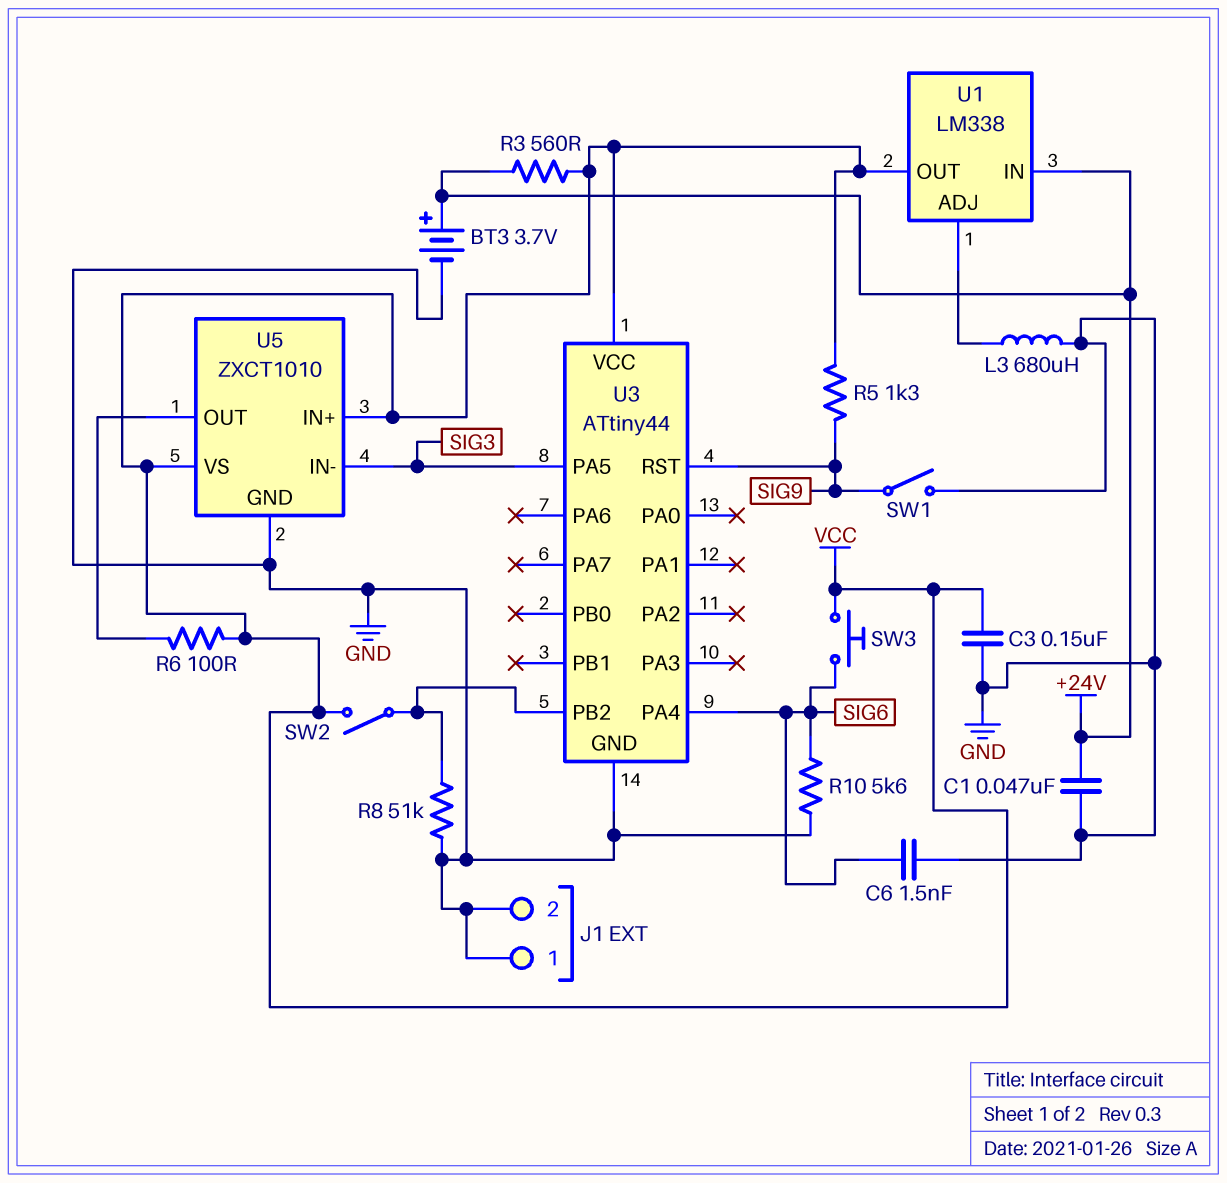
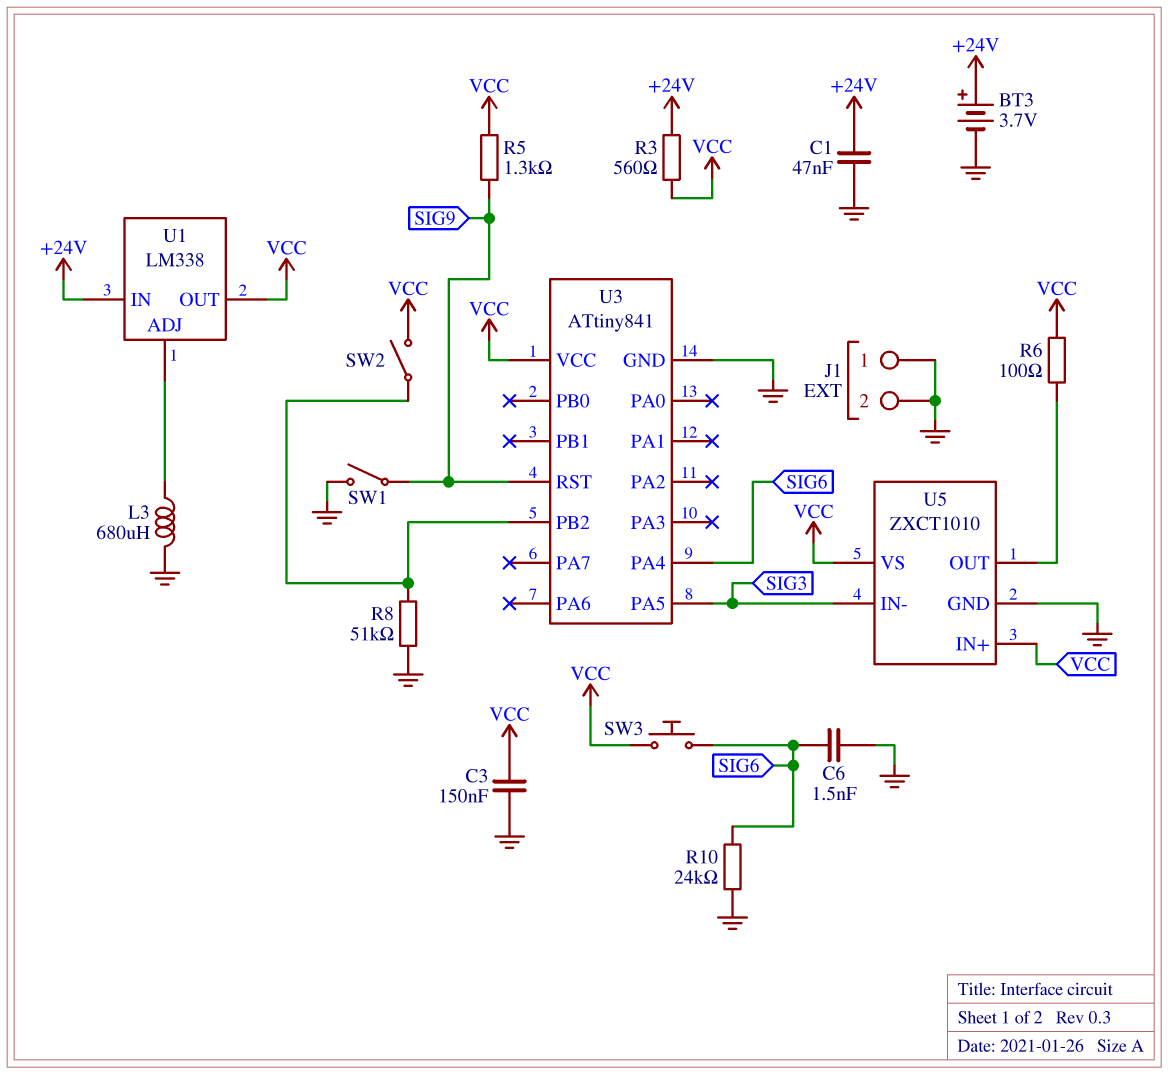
R10: 5.6k (GND, SIG6) -> 24k (GND, SIG6)
U3: ATtiny44 -> ATtiny841

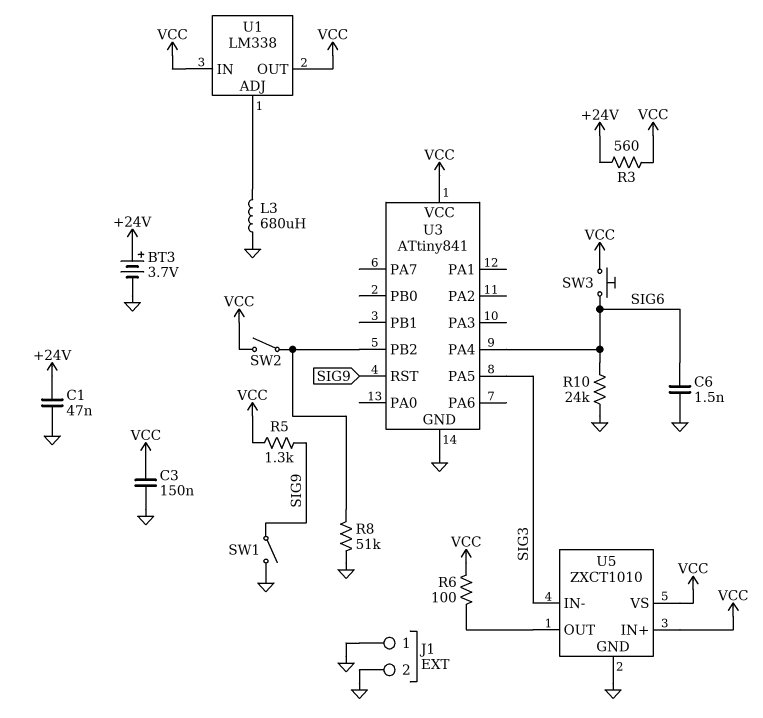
U1 pin IN: +24V -> VCC

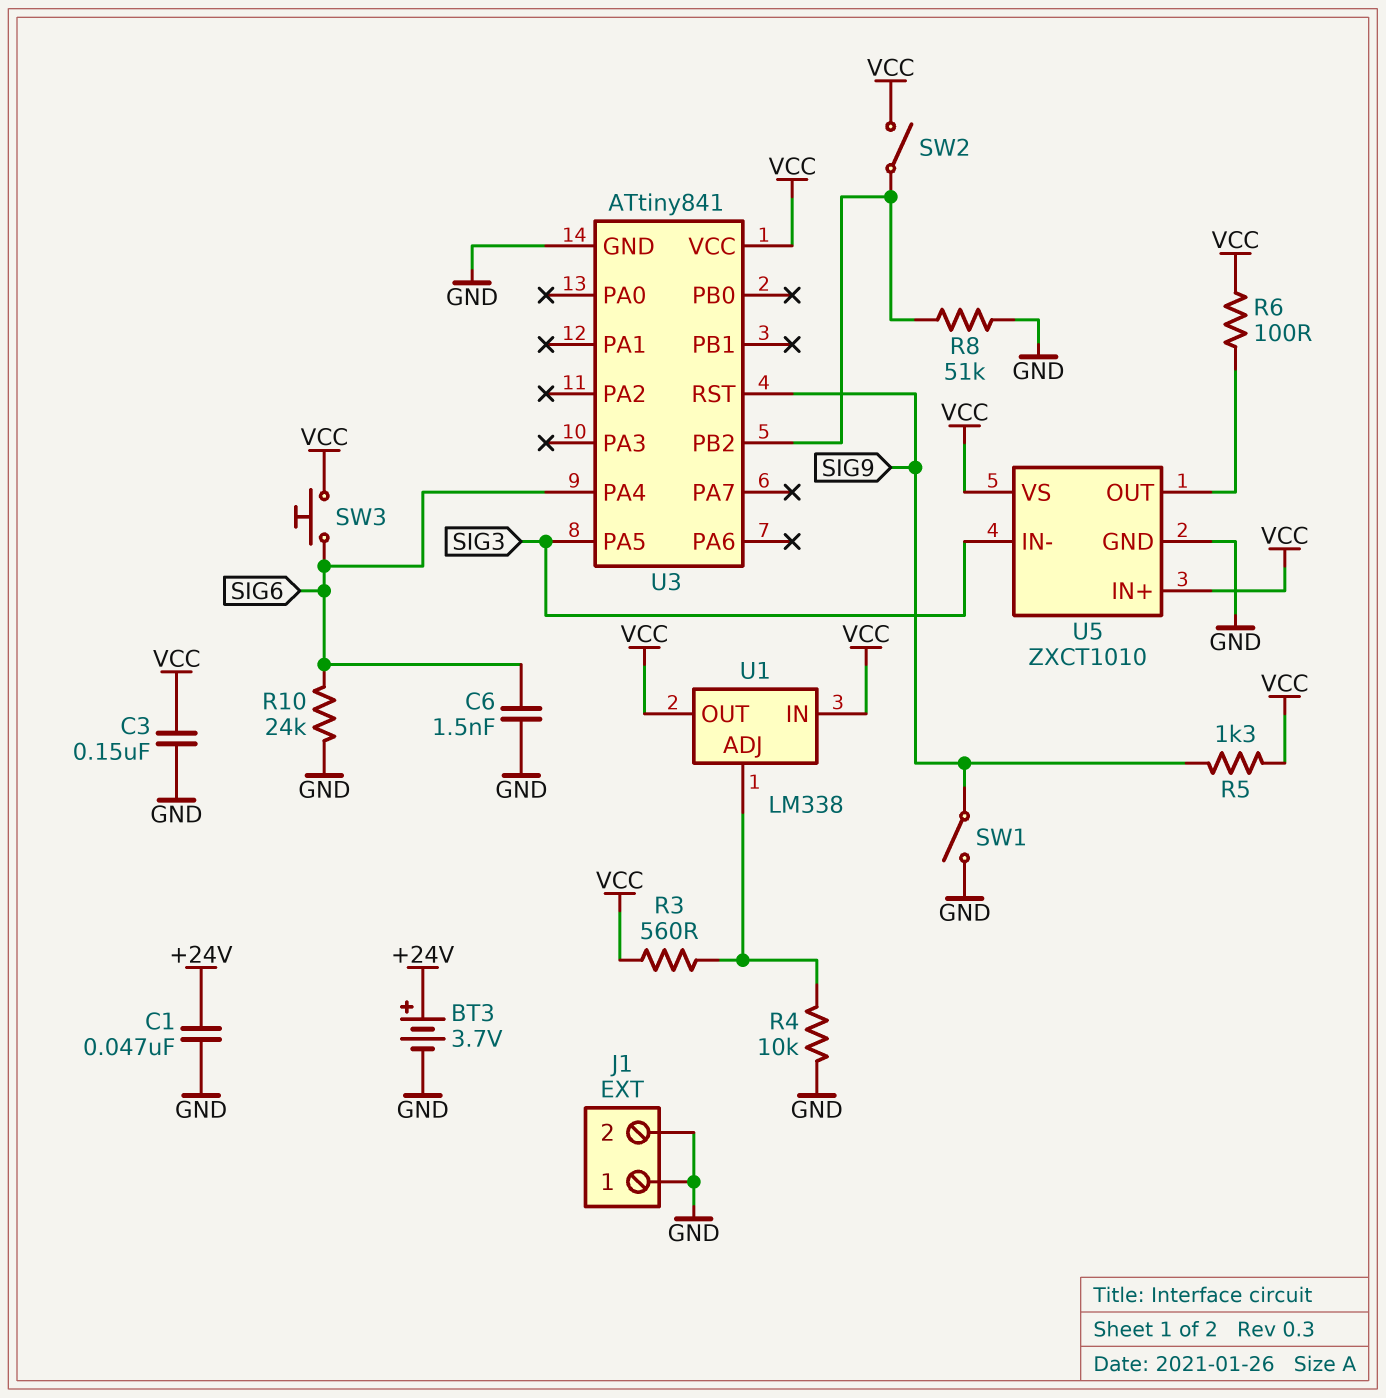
L3: 680uH (GND, U1/ADJ) -> none
R3: 560 (+24V, VCC) -> 560 (U1/ADJ, VCC)
R4: none -> 10k (GND, U1/ADJ)

